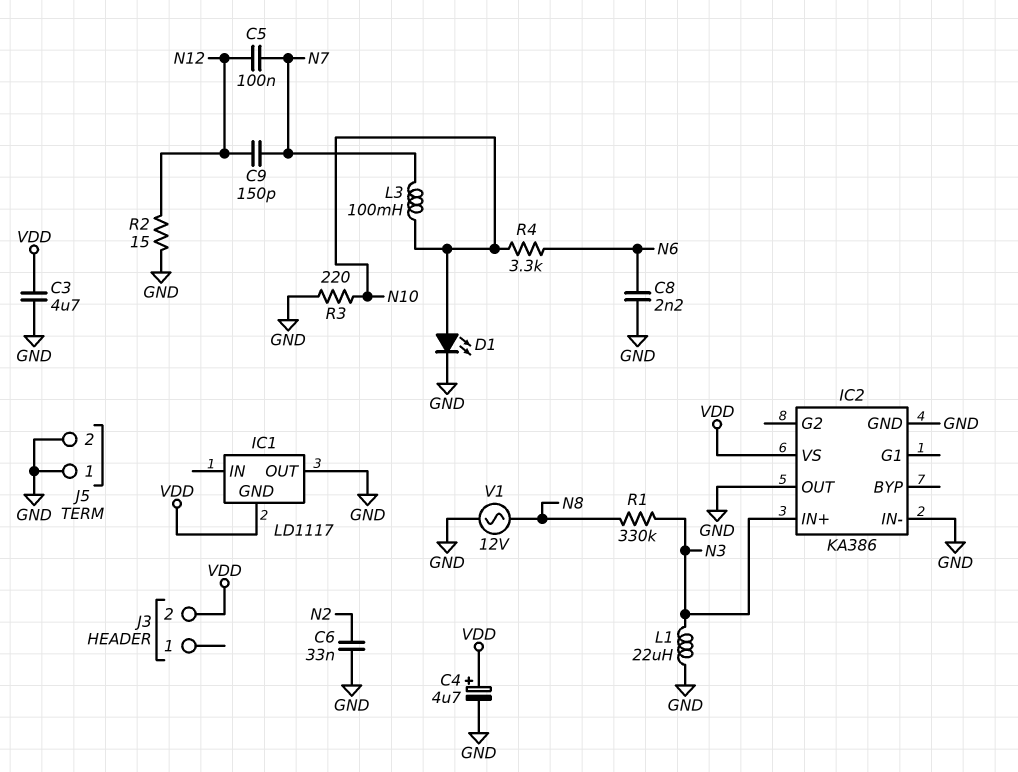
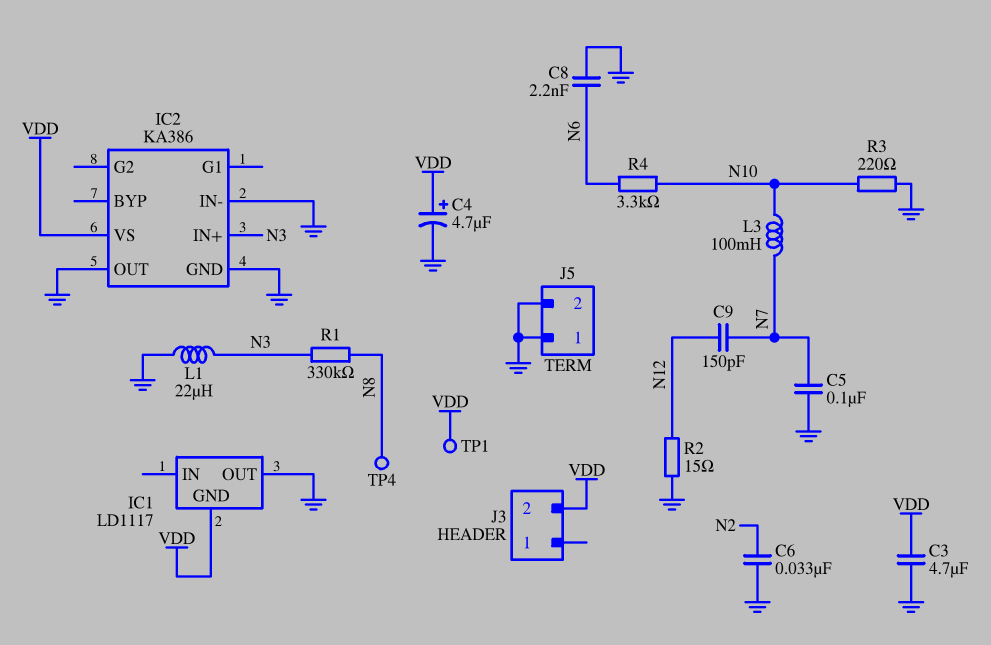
C5: 100nF (N7, N12) -> 100nF (GND, N7)
D1: LED (A N10, K GND) -> none
TP1: none -> test point (VDD)
TP4: none -> test point (N8)
V1: AC 12V (GND, N8) -> none

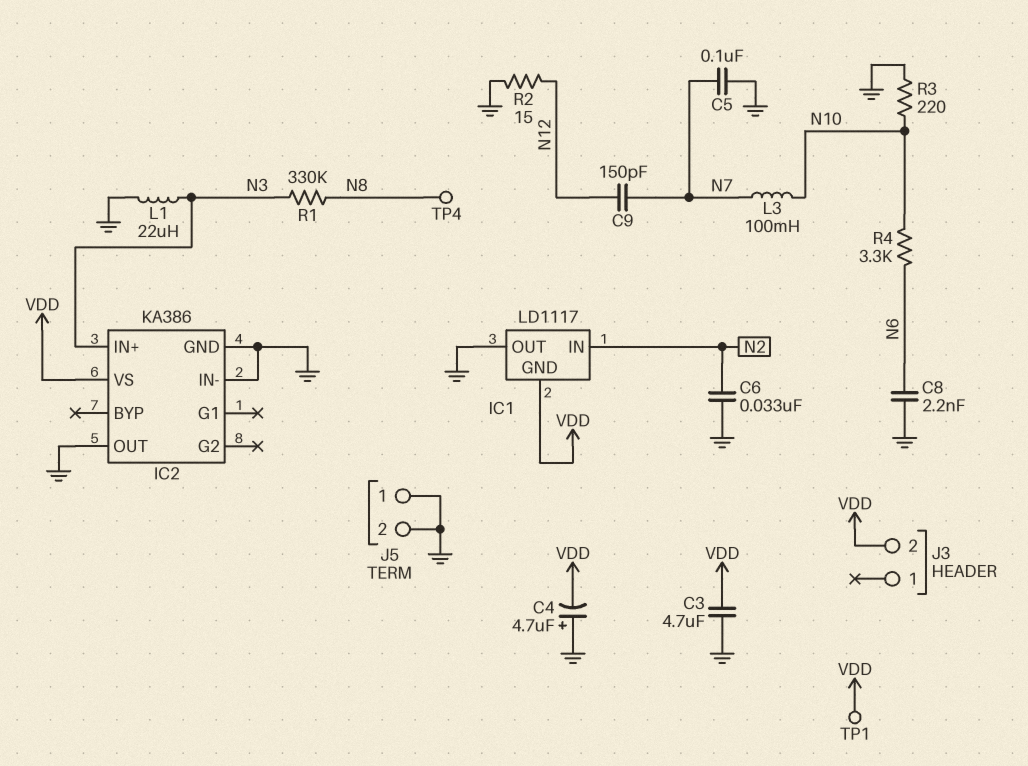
C4: 4.7uF (plus VDD, minus GND) -> 4.7uF (plus GND, minus VDD)
IC1 pin IN: none -> N2

